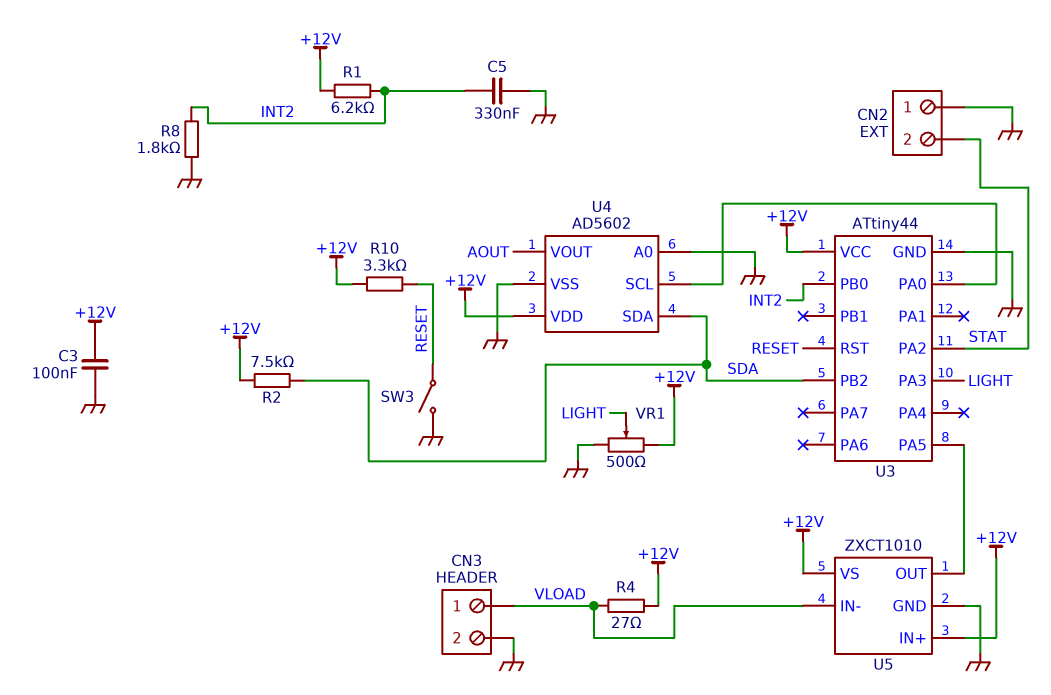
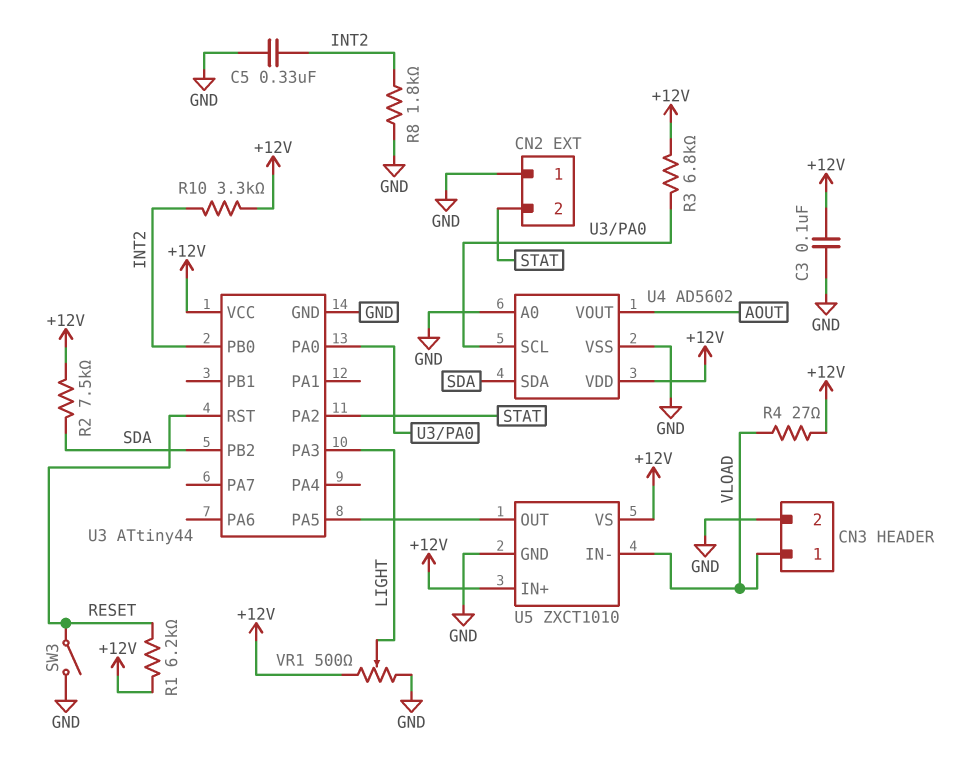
R1: 6.2k (+12V, INT2) -> 6.2k (+12V, RESET)
R3: none -> 6.8k (+12V, U3/PA0)
R10: 3.3k (+12V, RESET) -> 3.3k (+12V, INT2)

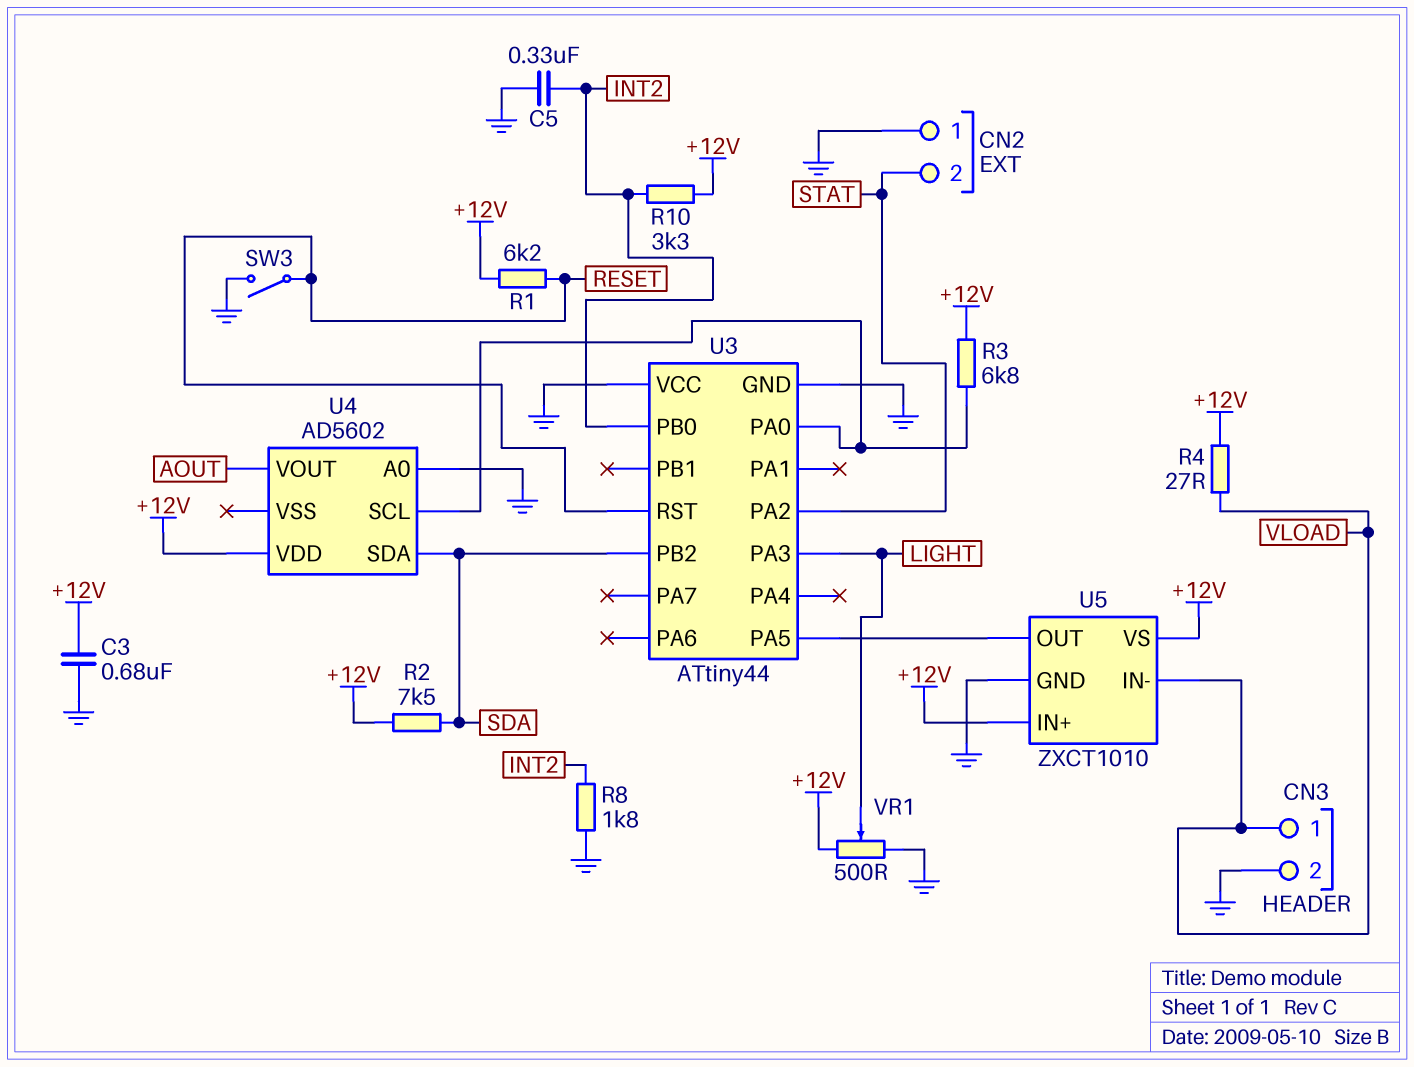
C3: 100nF (+12V, GND) -> 680nF (+12V, GND)
U3 pin VCC: +12V -> GND
U4 pin VSS: GND -> none

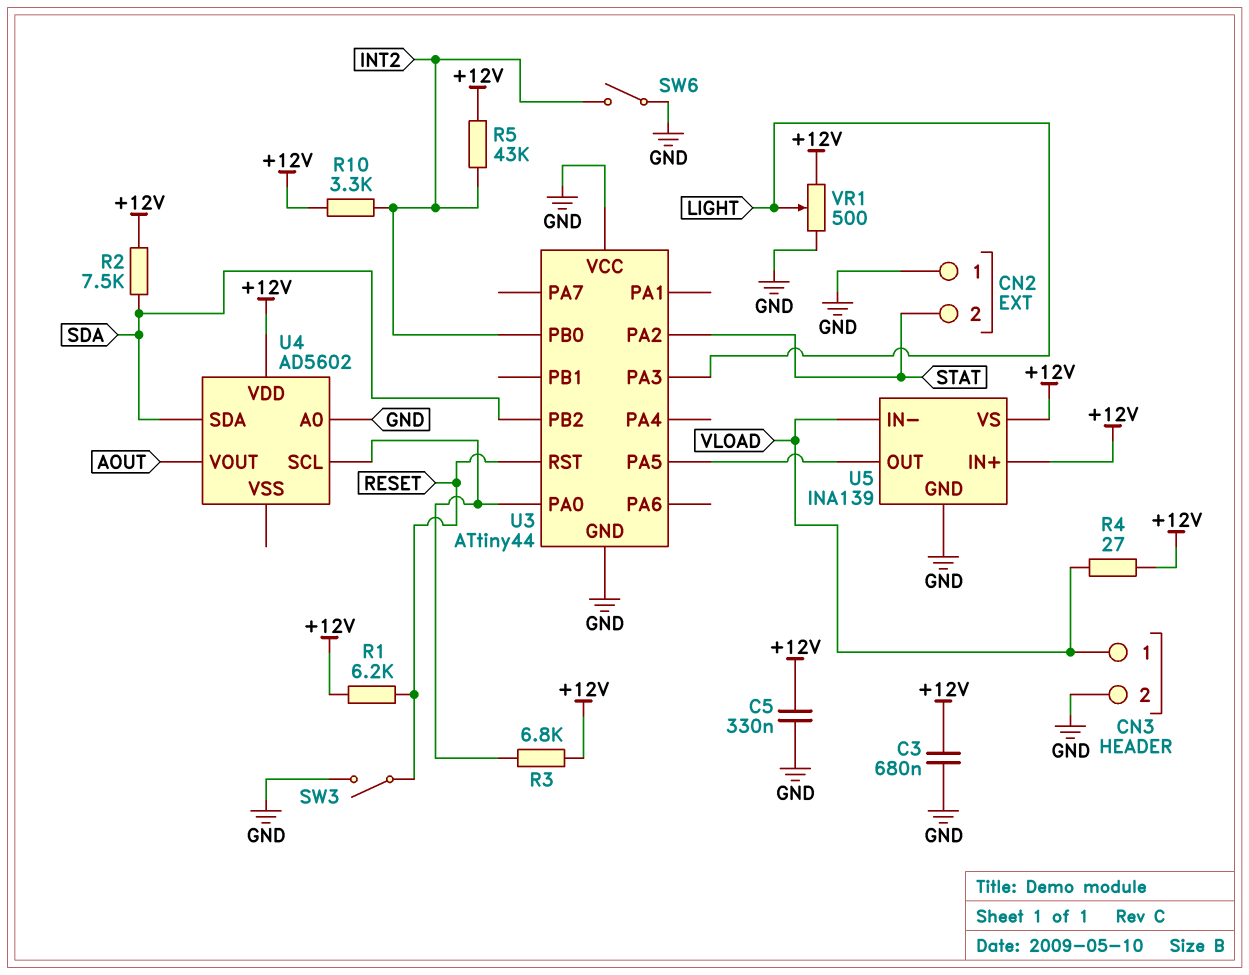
C5: 330nF (GND, INT2) -> 330nF (+12V, GND)
R5: none -> 43k (+12V, INT2)
R8: 1.8k (GND, INT2) -> none
SW6: none -> switch (GND, INT2)
U5: ZXCT1010 -> INA139

